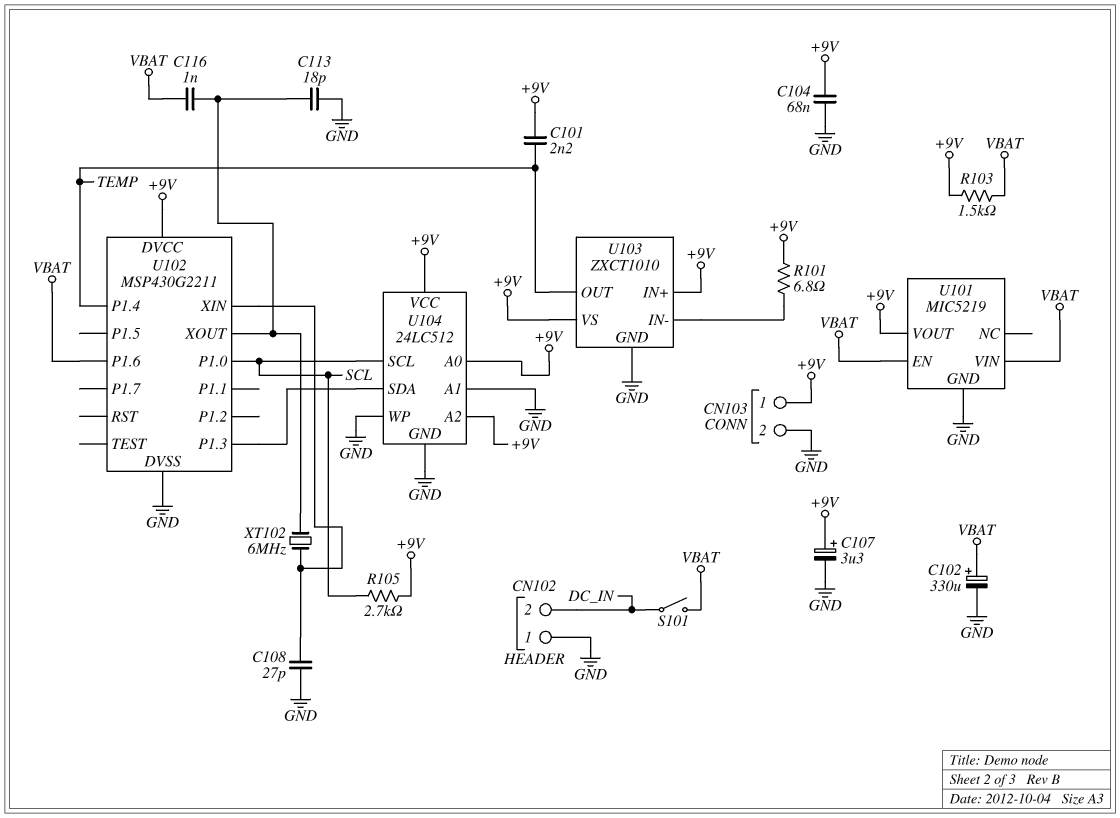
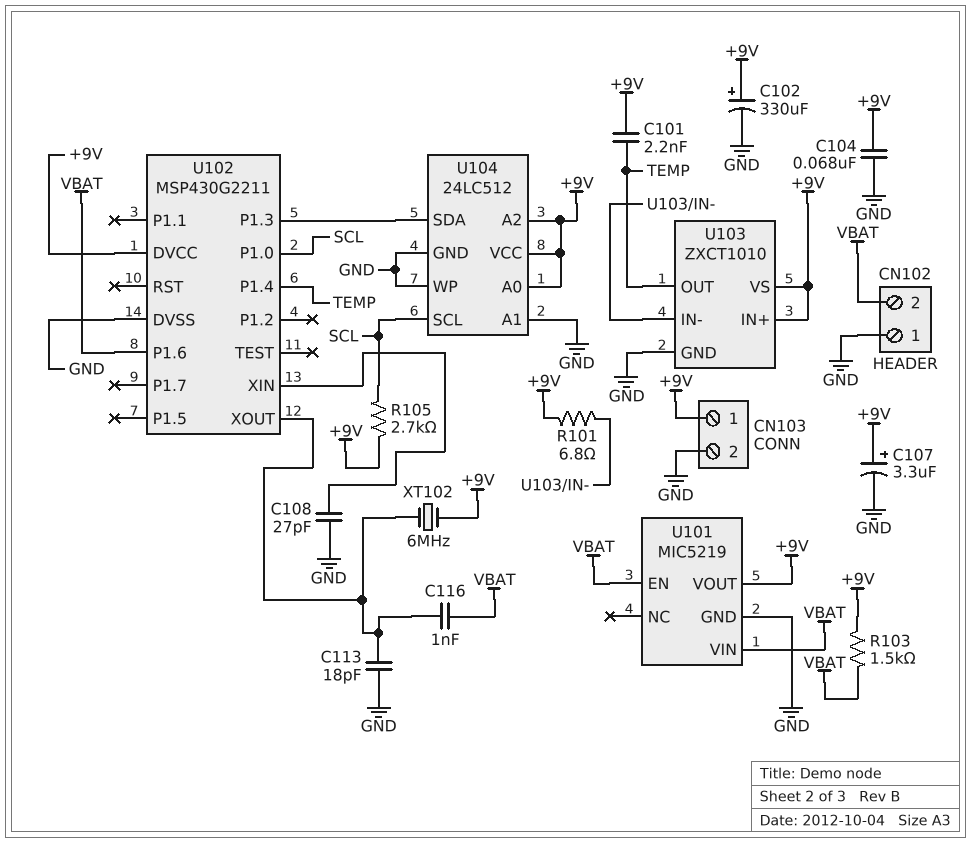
C102: 330uF (plus VBAT, minus GND) -> 330uF (plus +9V, minus GND)
CN102 pin 2: DC_IN -> VBAT
S101: switch (DC_IN, VBAT) -> none
XT102: 6MHz (U102/XIN, U102/XOUT) -> 6MHz (+9V, U102/XOUT)

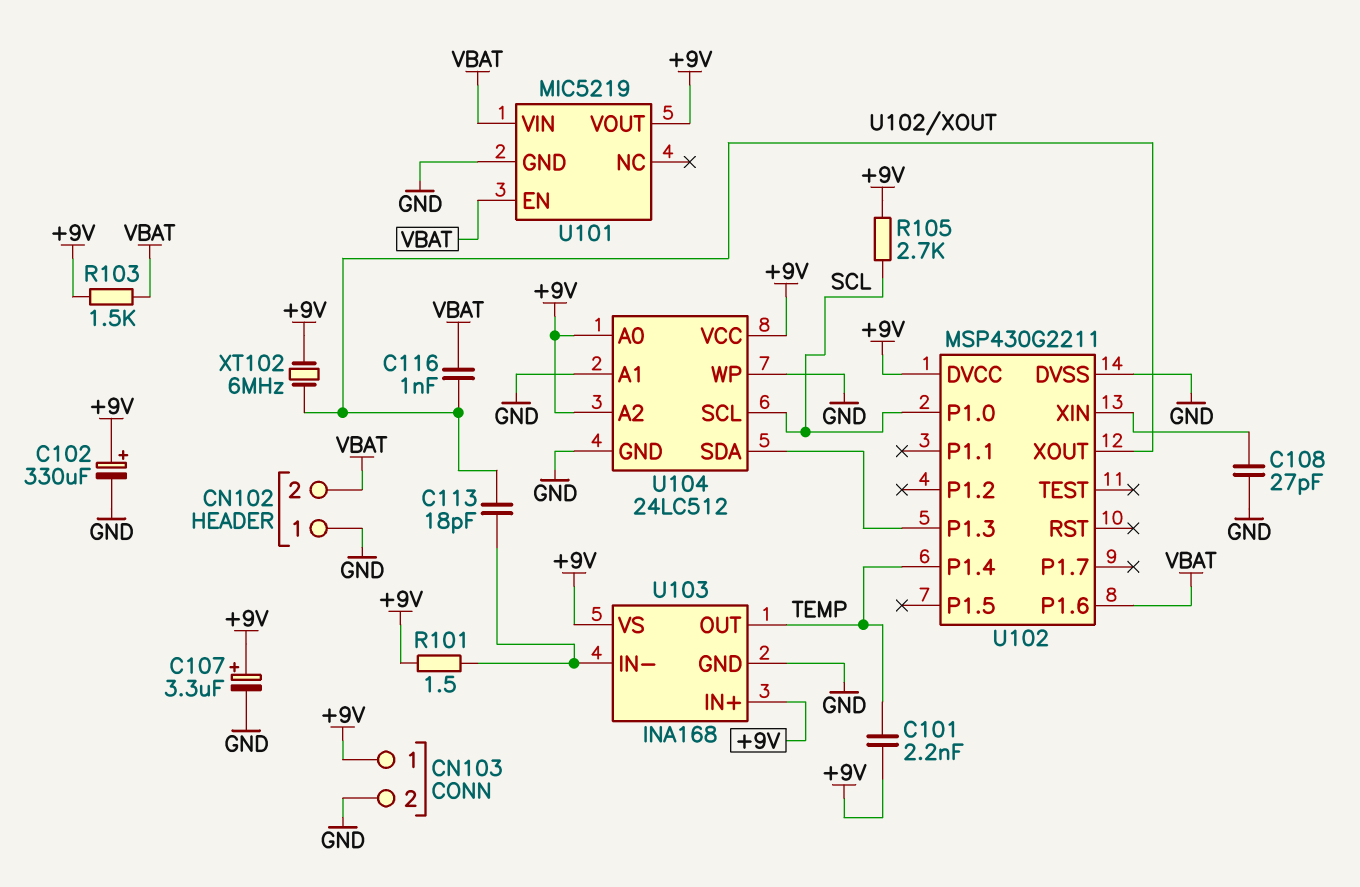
C104: 68nF (+9V, GND) -> none
C113: 18pF (GND, U102/XOUT) -> 18pF (U102/XOUT, U103/IN-)
R101: 6.8 (+9V, U103/IN-) -> 1.5 (+9V, U103/IN-)
U103: ZXCT1010 -> INA168

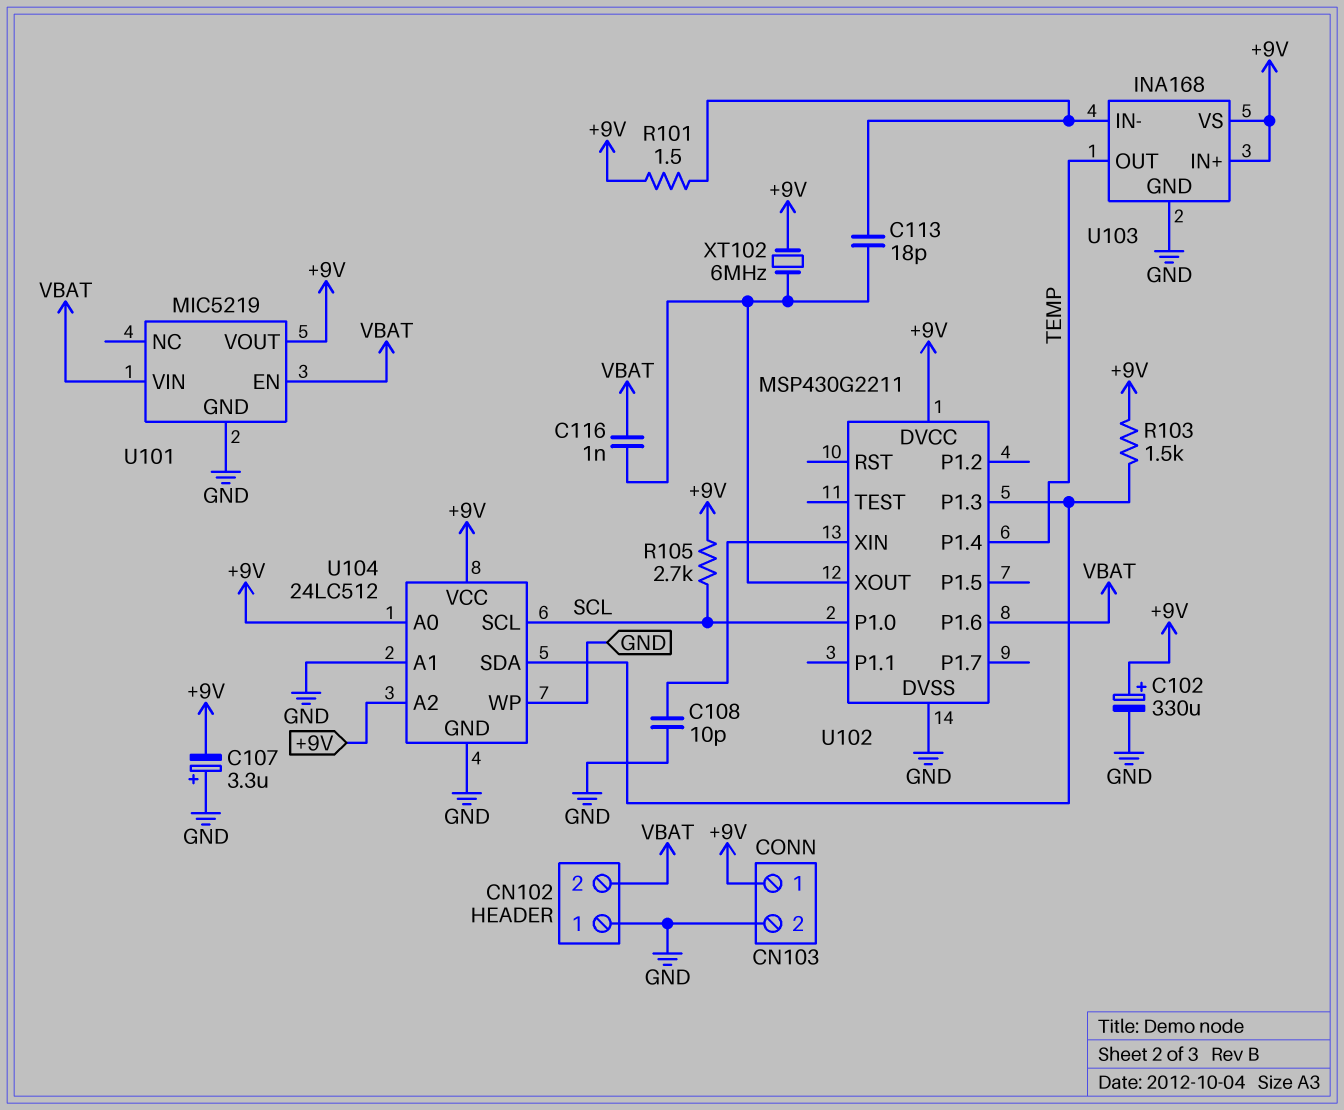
C101: 2.2nF (+9V, TEMP) -> none
C107: 3.3uF (plus +9V, minus GND) -> 3.3uF (plus GND, minus +9V)
C108: 27pF (GND, U102/XIN) -> 10pF (GND, U102/XIN)
R103: 1.5k (+9V, VBAT) -> 1.5k (+9V, U102/P1.3)

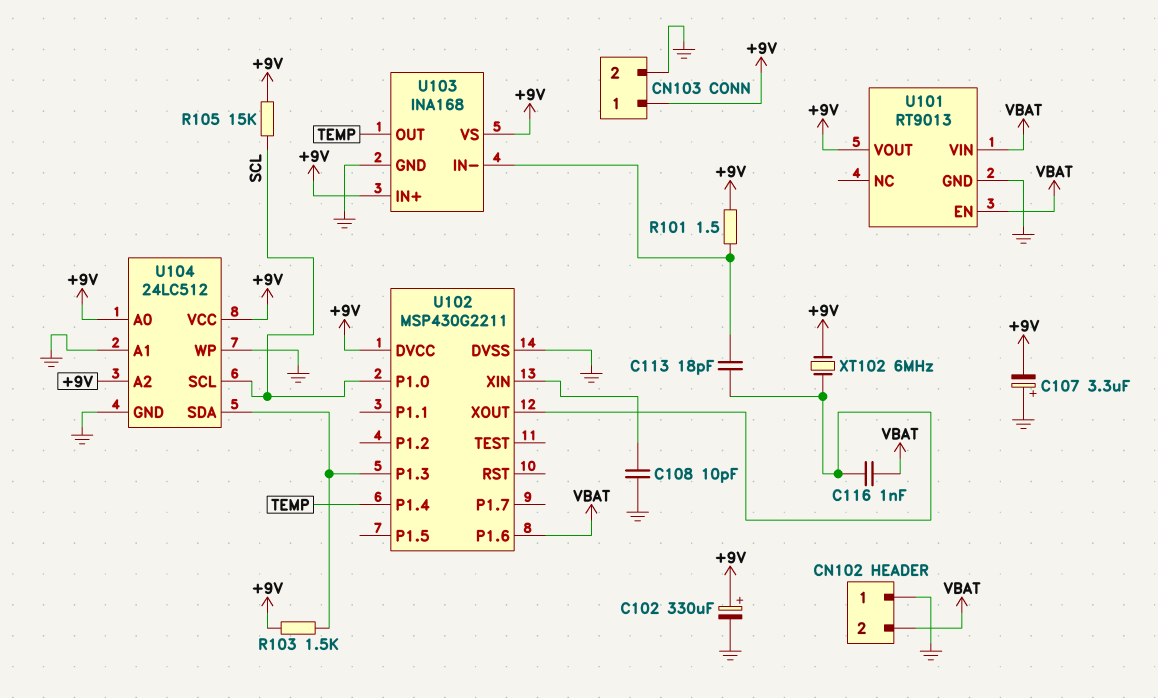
R105: 2.7k (+9V, SCL) -> 15k (+9V, SCL)
U101: MIC5219 -> RT9013

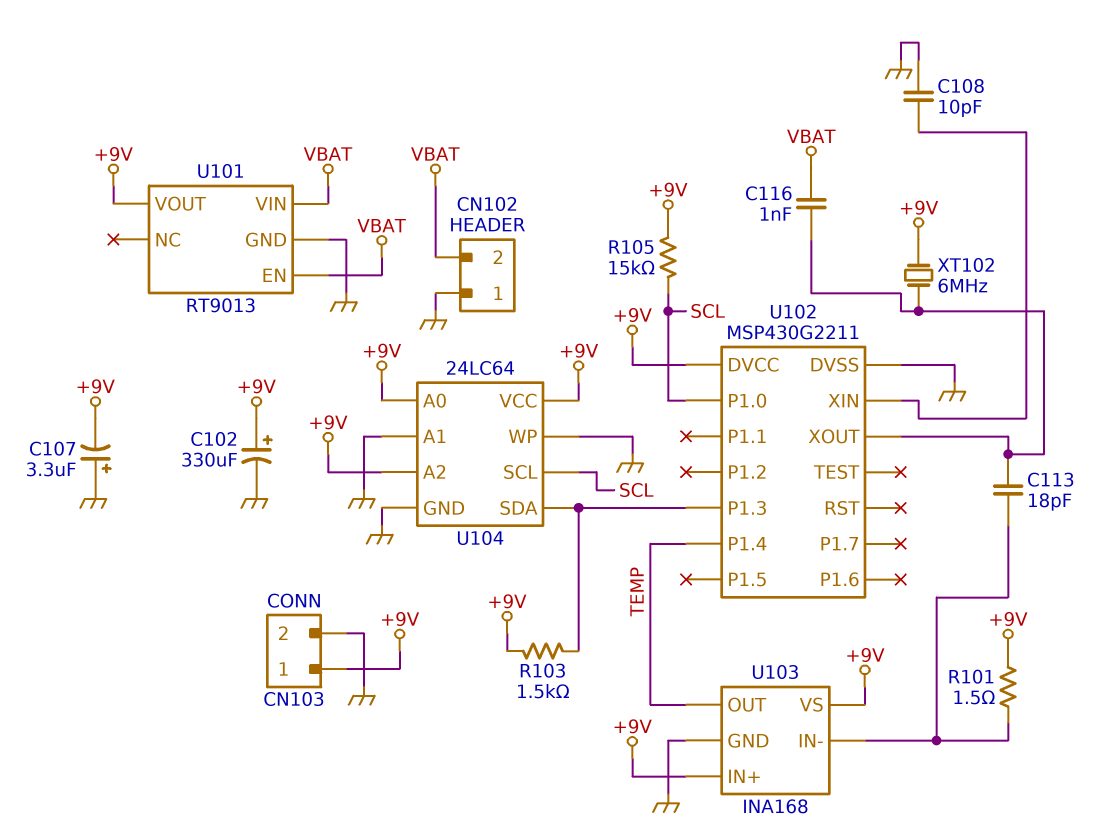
U102 pin P1.6: VBAT -> none
U104: 24LC512 -> 24LC64

